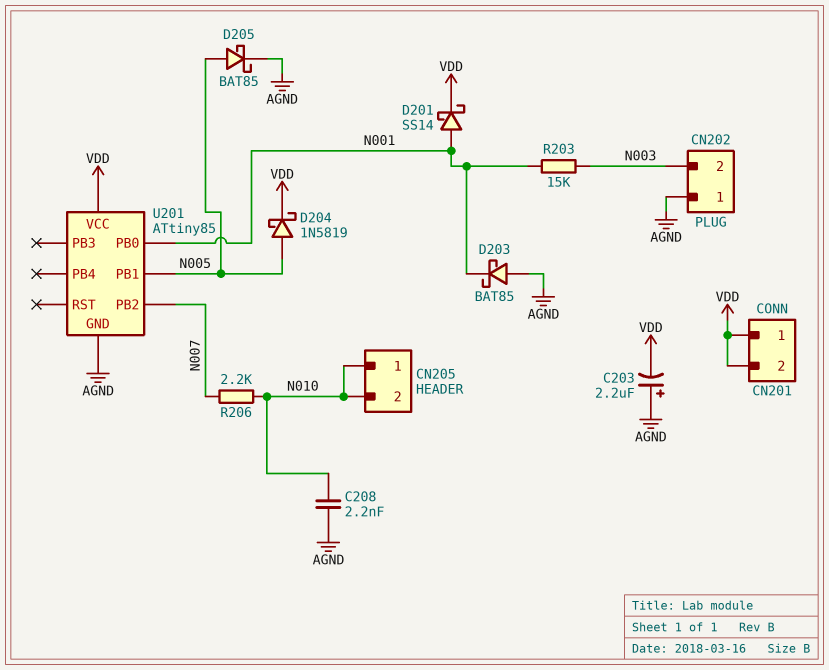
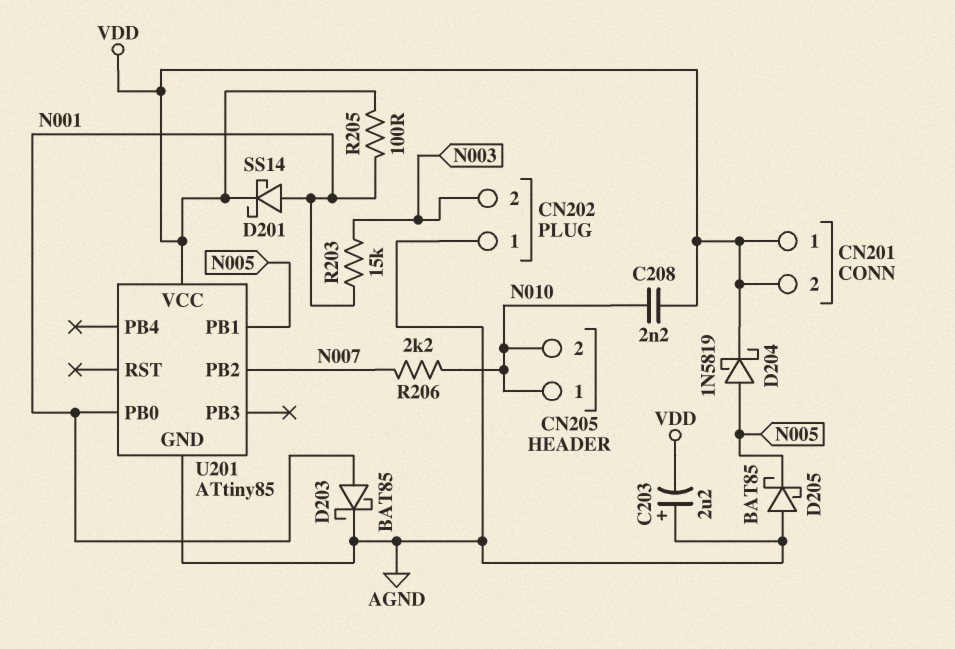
C208: 2.2nF (AGND, N010) -> 2.2nF (N010, VDD)
D203: schottky BAT85 (A AGND, K N001) -> schottky BAT85 (A N001, K AGND)
D205: schottky BAT85 (A N005, K AGND) -> schottky BAT85 (A AGND, K N005)
R205: none -> 100 (N001, VDD)

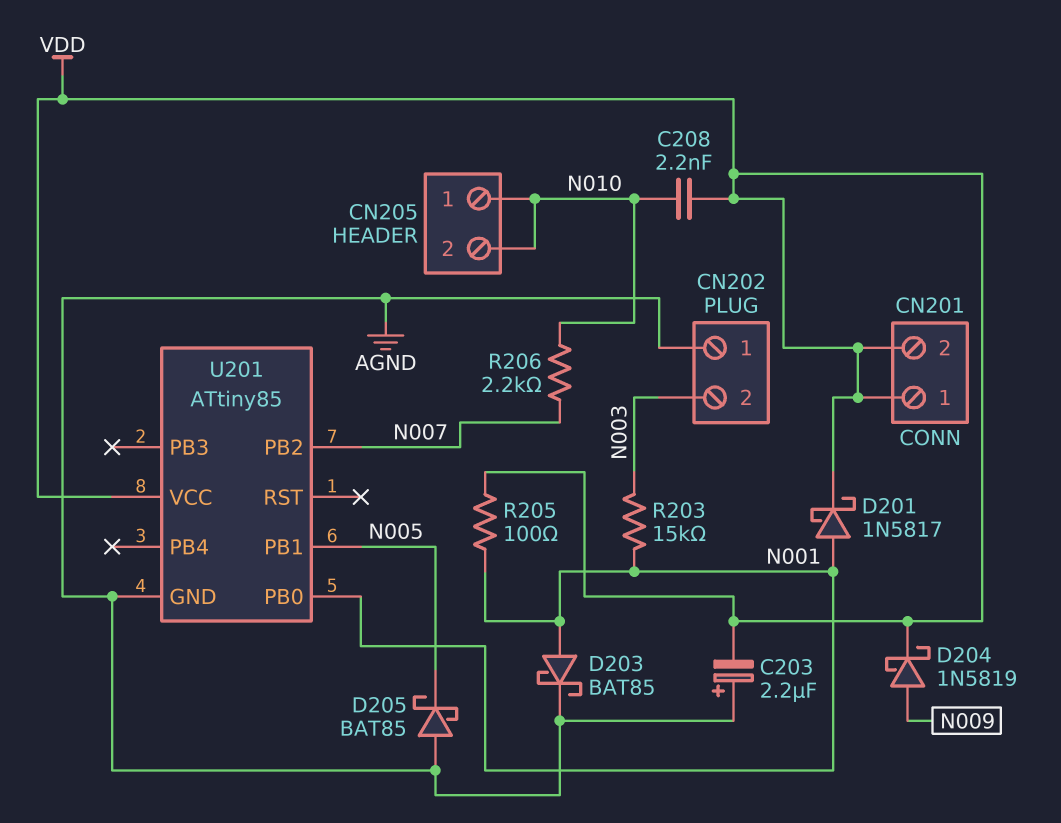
D201: schottky SS14 (A N001, K VDD) -> schottky 1N5817 (A N001, K VDD)
D204: schottky 1N5819 (A N005, K VDD) -> schottky 1N5819 (A N009, K VDD)

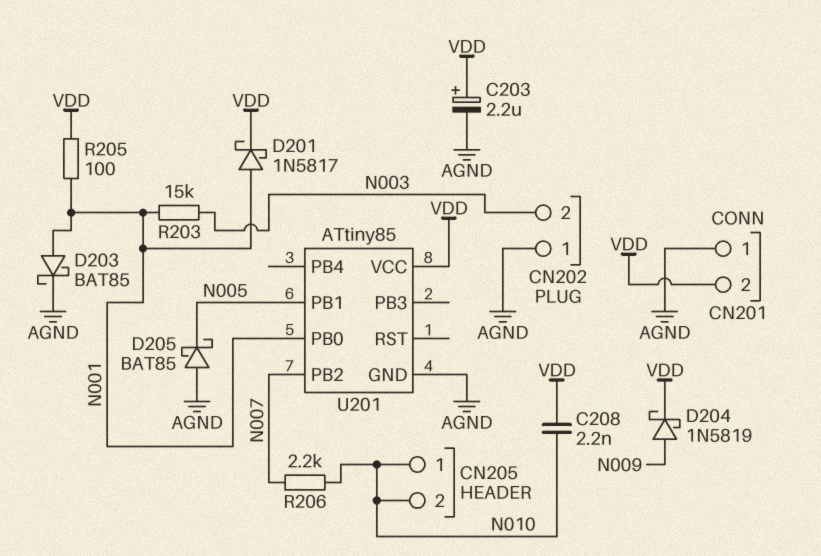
C203: 2.2uF (plus AGND, minus VDD) -> 2.2uF (plus VDD, minus AGND)
CN201 pin 1: VDD -> AGND

